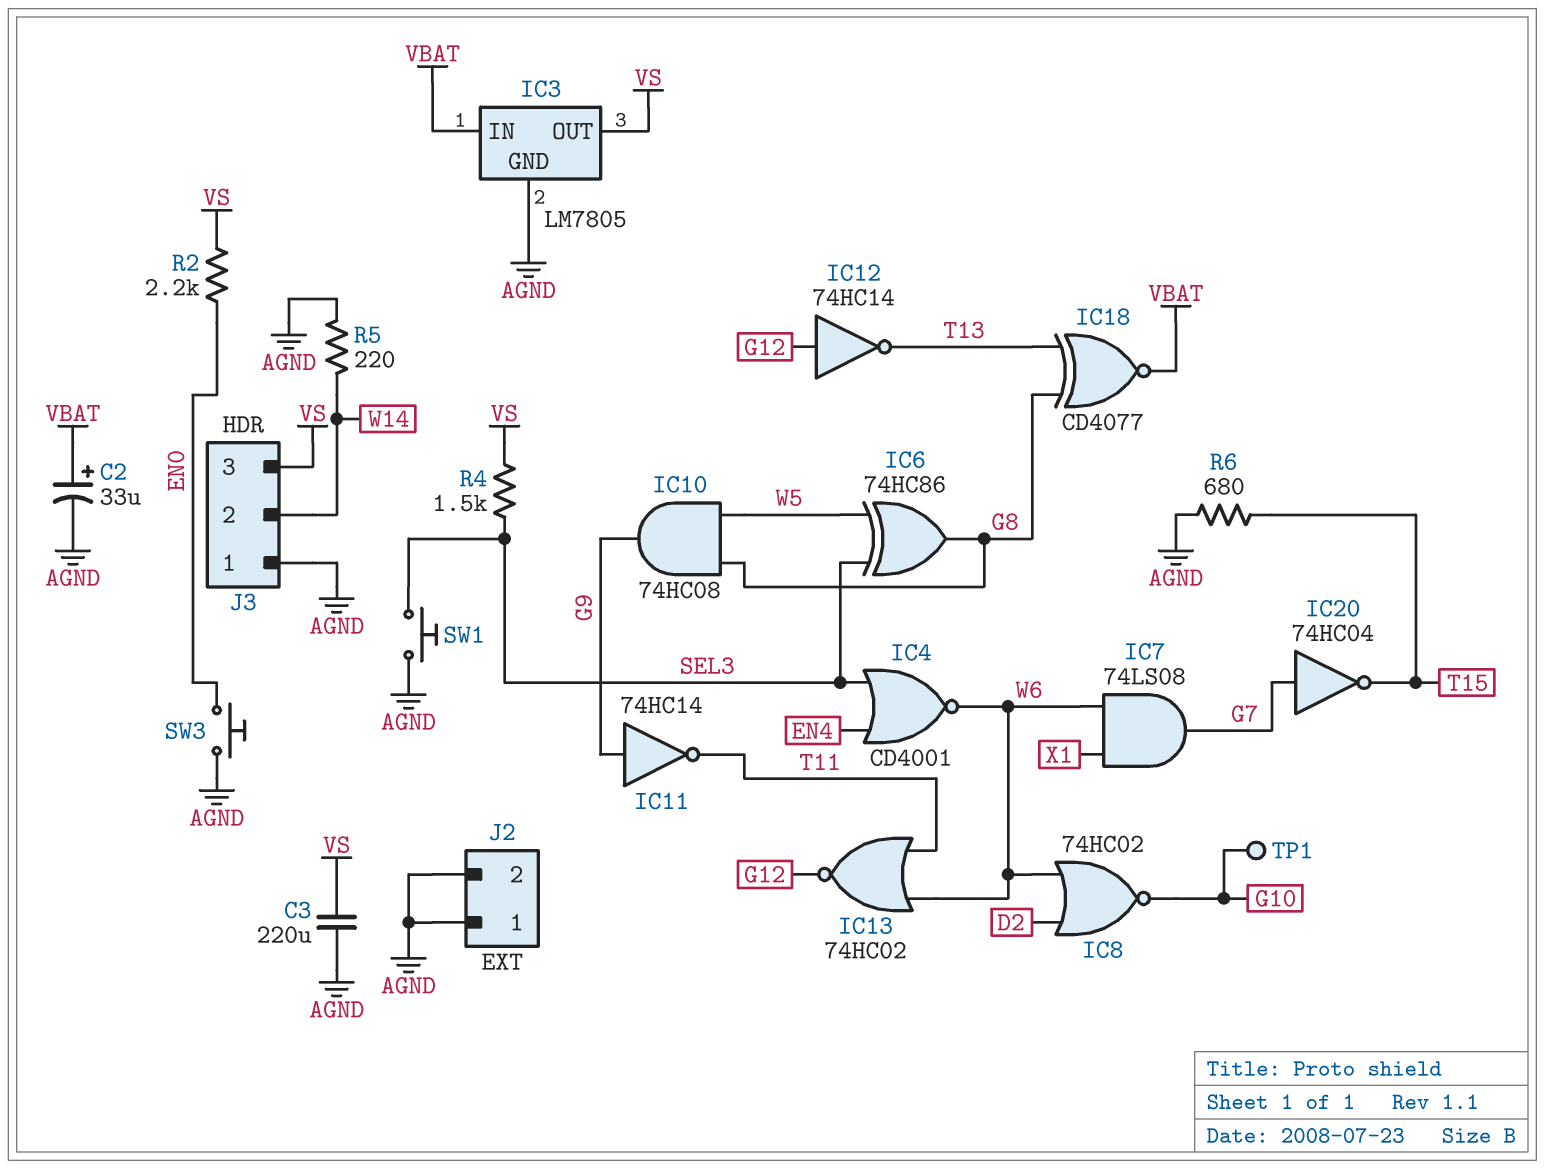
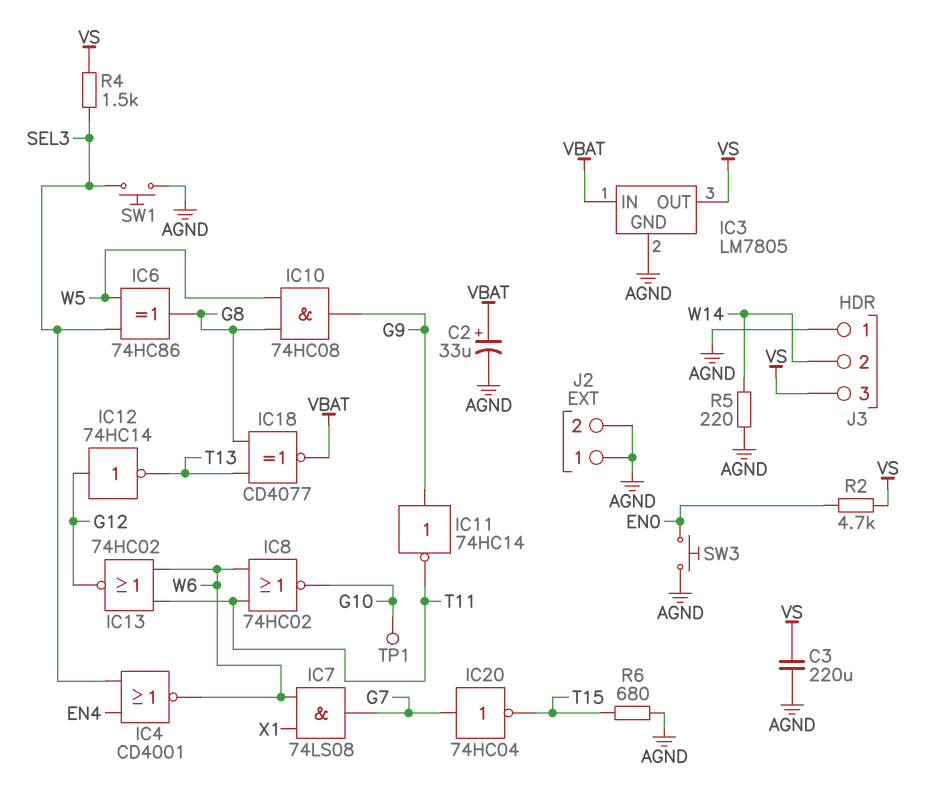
IC8: NOR 74HC02 (in D2, in W6, out G10) -> NOR 74HC02 (in T11, in W6, out G10)
R2: 2.2k (EN0, VS) -> 4.7k (EN0, VS)

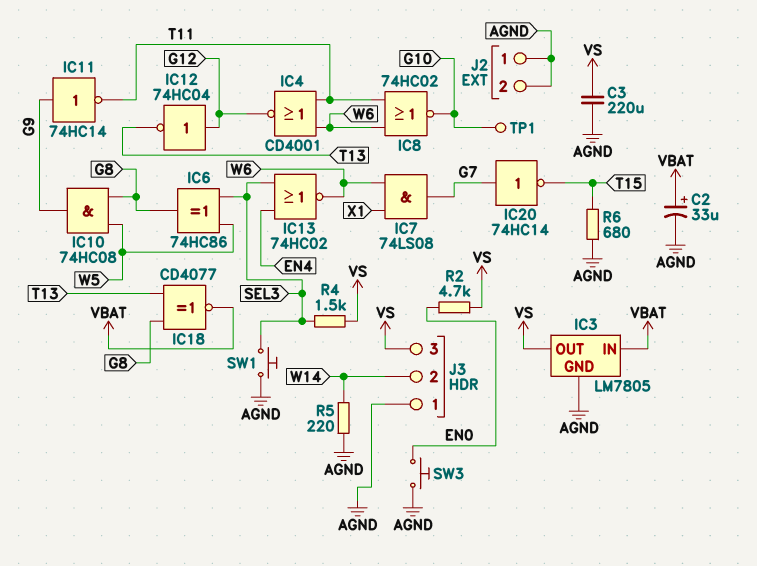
IC4: NOR CD4001 (in EN4, in SEL3, out W6) -> NOR CD4001 (in T11, in W6, out G12)
IC12: NOT 74HC14 (in G12, out T13) -> NOT 74HC04 (in G12, out T13)
IC13: NOR 74HC02 (in T11, in W6, out G12) -> NOR 74HC02 (in EN4, in SEL3, out W6)
IC20: NOT 74HC04 (in G7, out T15) -> NOT 74HC14 (in G7, out T15)

